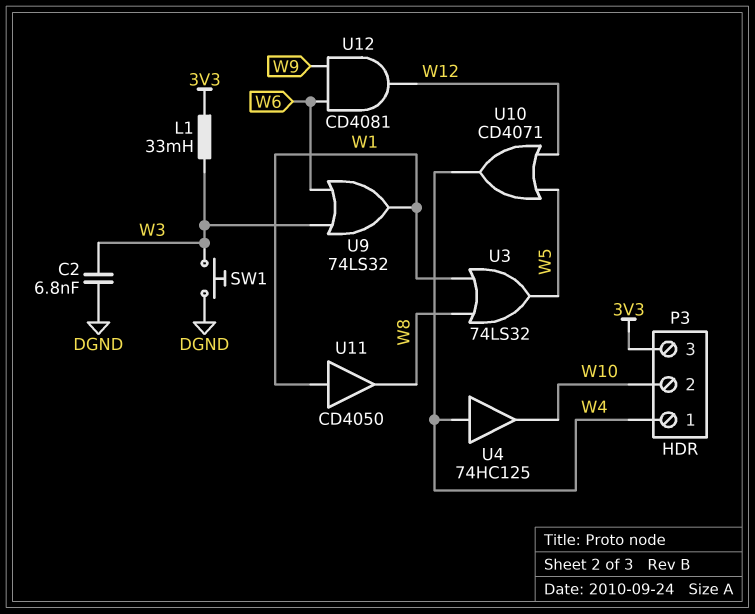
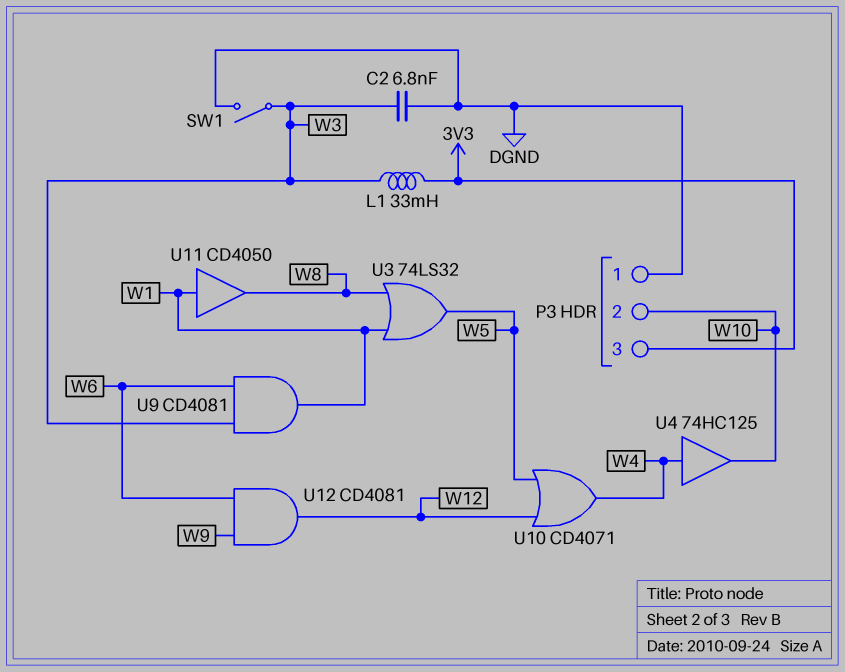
P3 pin 1: W4 -> DGND
SW1: button (DGND, W3) -> switch (DGND, W3)
U9: OR 74LS32 (in W3, in W6, out W1) -> AND CD4081 (in W3, in W6, out W1)

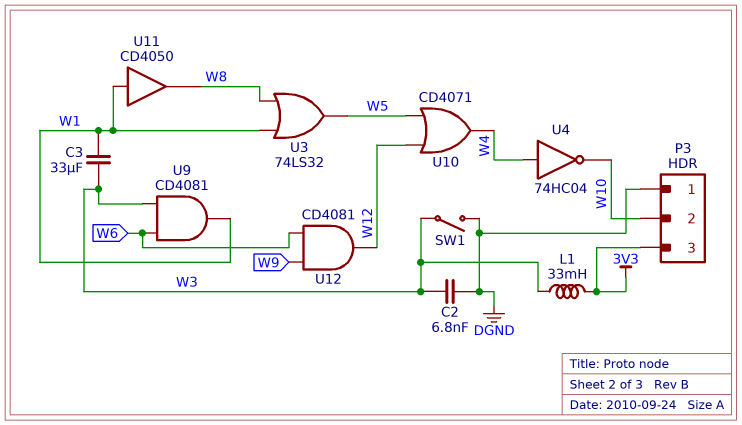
C3: none -> 33uF (W1, W3)
U4: buffer 74HC125 (in W4, out W10) -> NOT 74HC04 (in W4, out W10)

